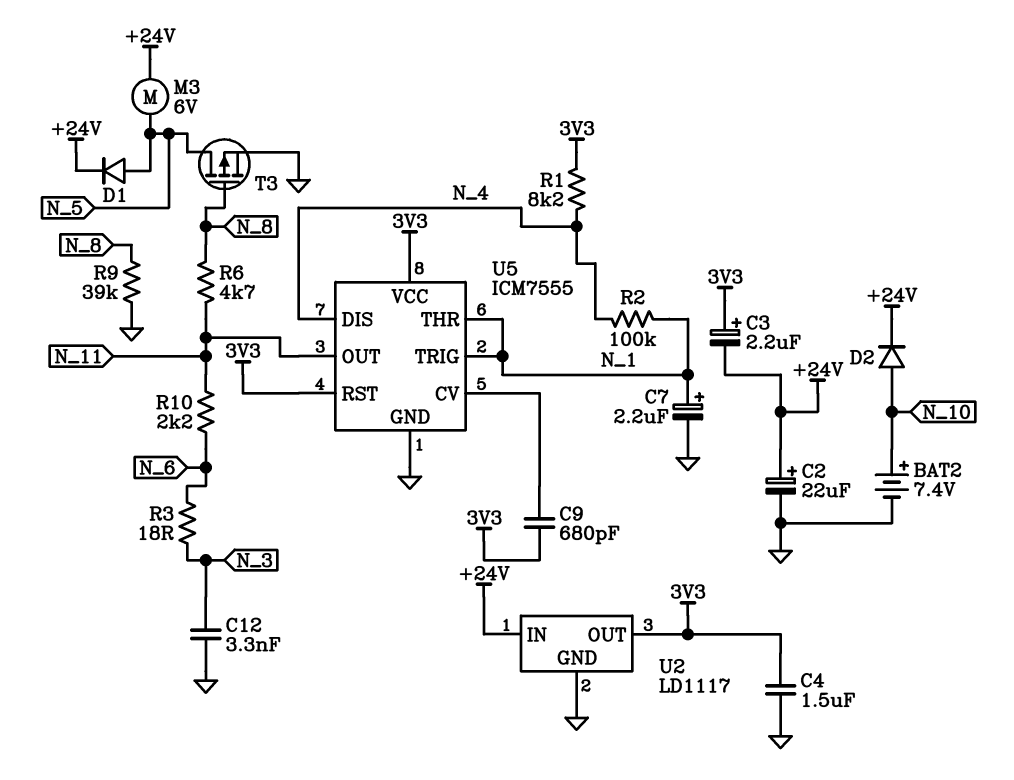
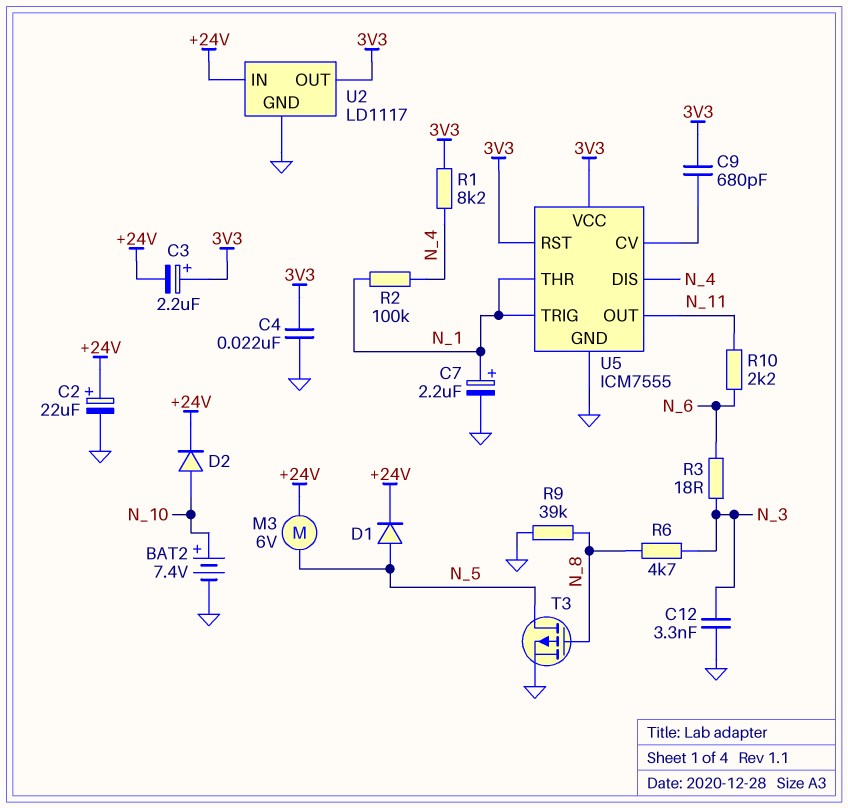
C4: 1.5uF (3V3, GND) -> 22nF (3V3, GND)
R6: 4.7k (N_8, N_11) -> 4.7k (N_3, N_8)

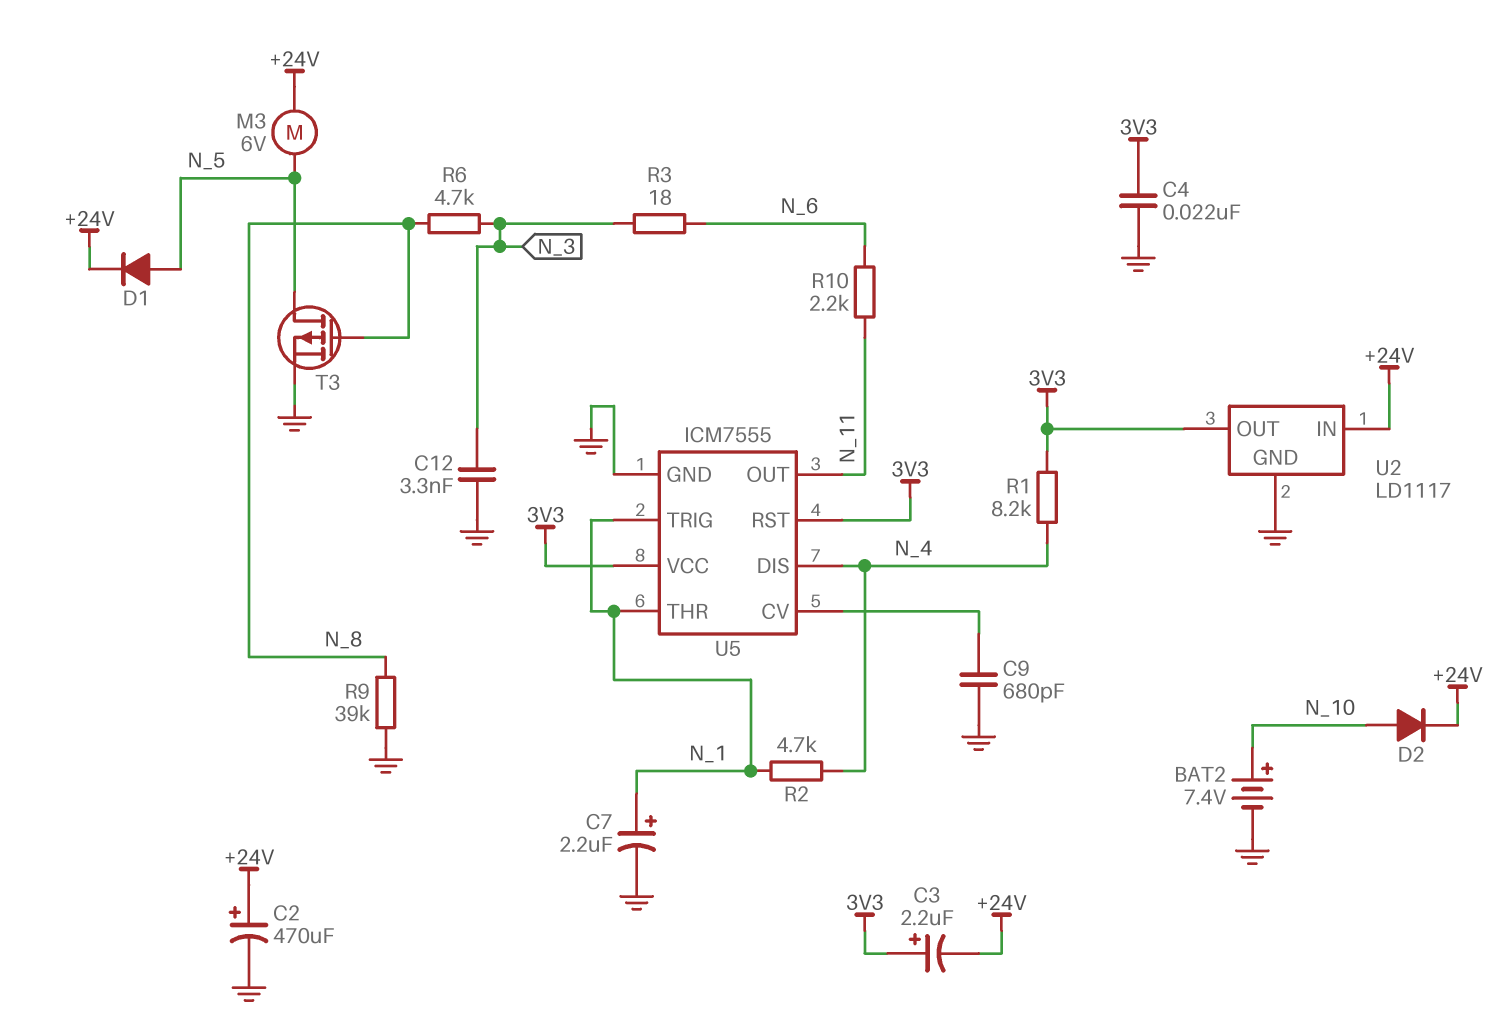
C2: 22uF (plus +24V, minus GND) -> 470uF (plus +24V, minus GND)
C9: 680pF (3V3, U5/CV) -> 680pF (GND, U5/CV)
R2: 100k (N_1, N_4) -> 4.7k (N_1, N_4)

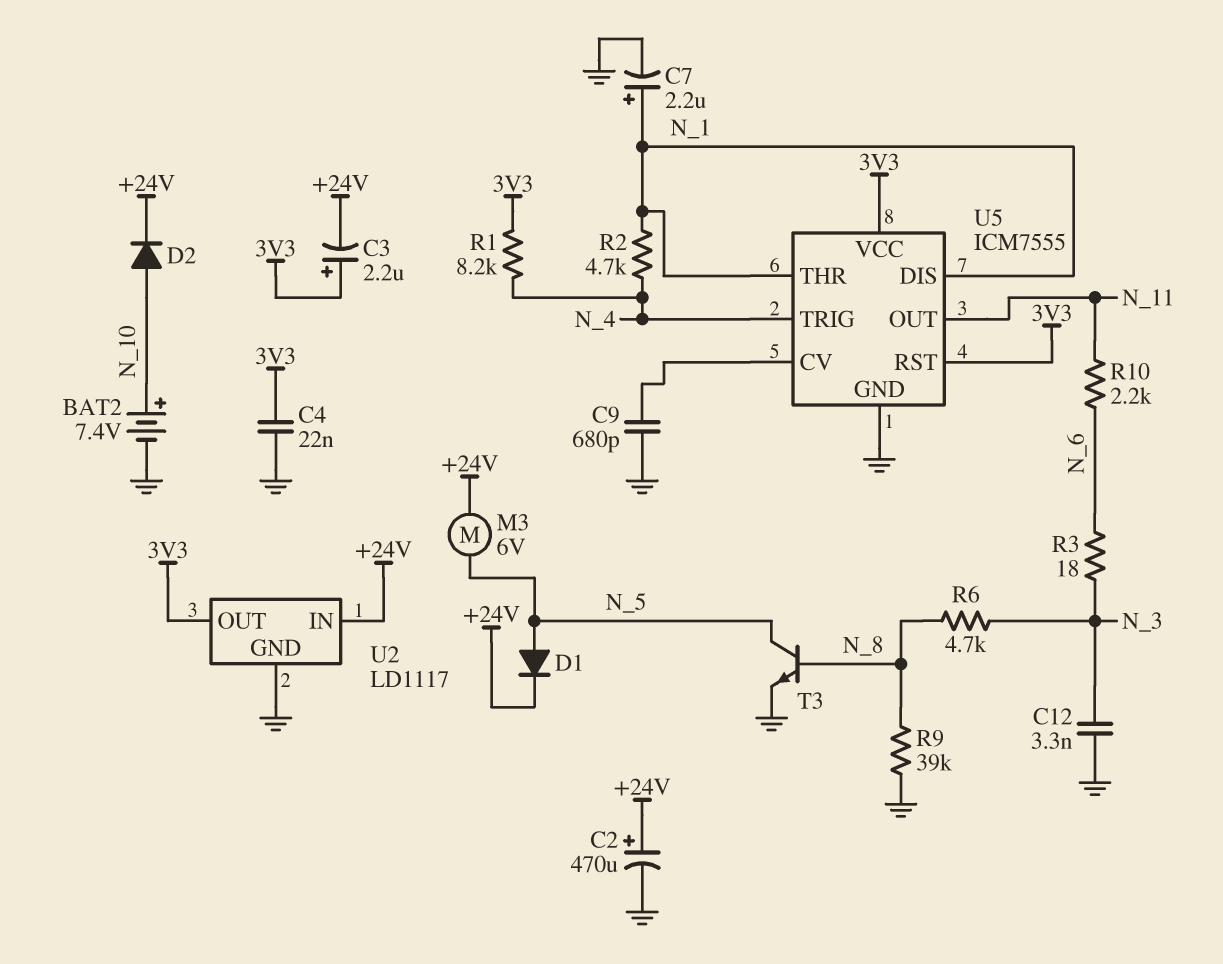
T3: PMOS (G N_8, D N_5, S GND) -> NPN (B N_8, C N_5, E GND)
U5 pin DIS: N_4 -> N_1
U5 pin TRIG: N_1 -> N_4

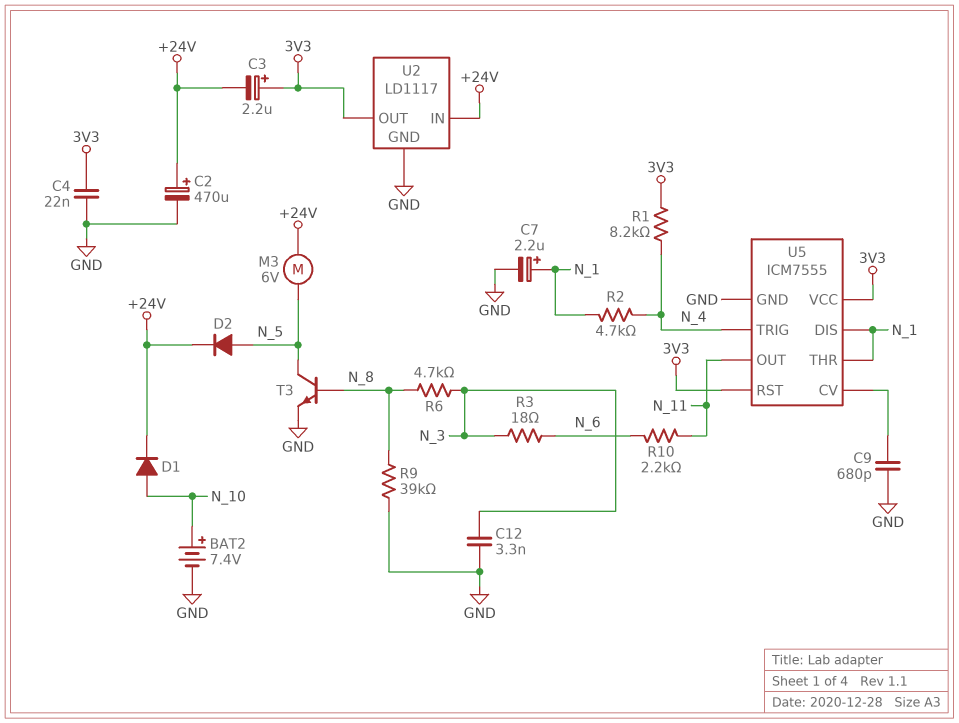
D1: diode (A N_5, K +24V) -> diode (A N_10, K +24V)
D2: diode (A N_10, K +24V) -> diode (A N_5, K +24V)

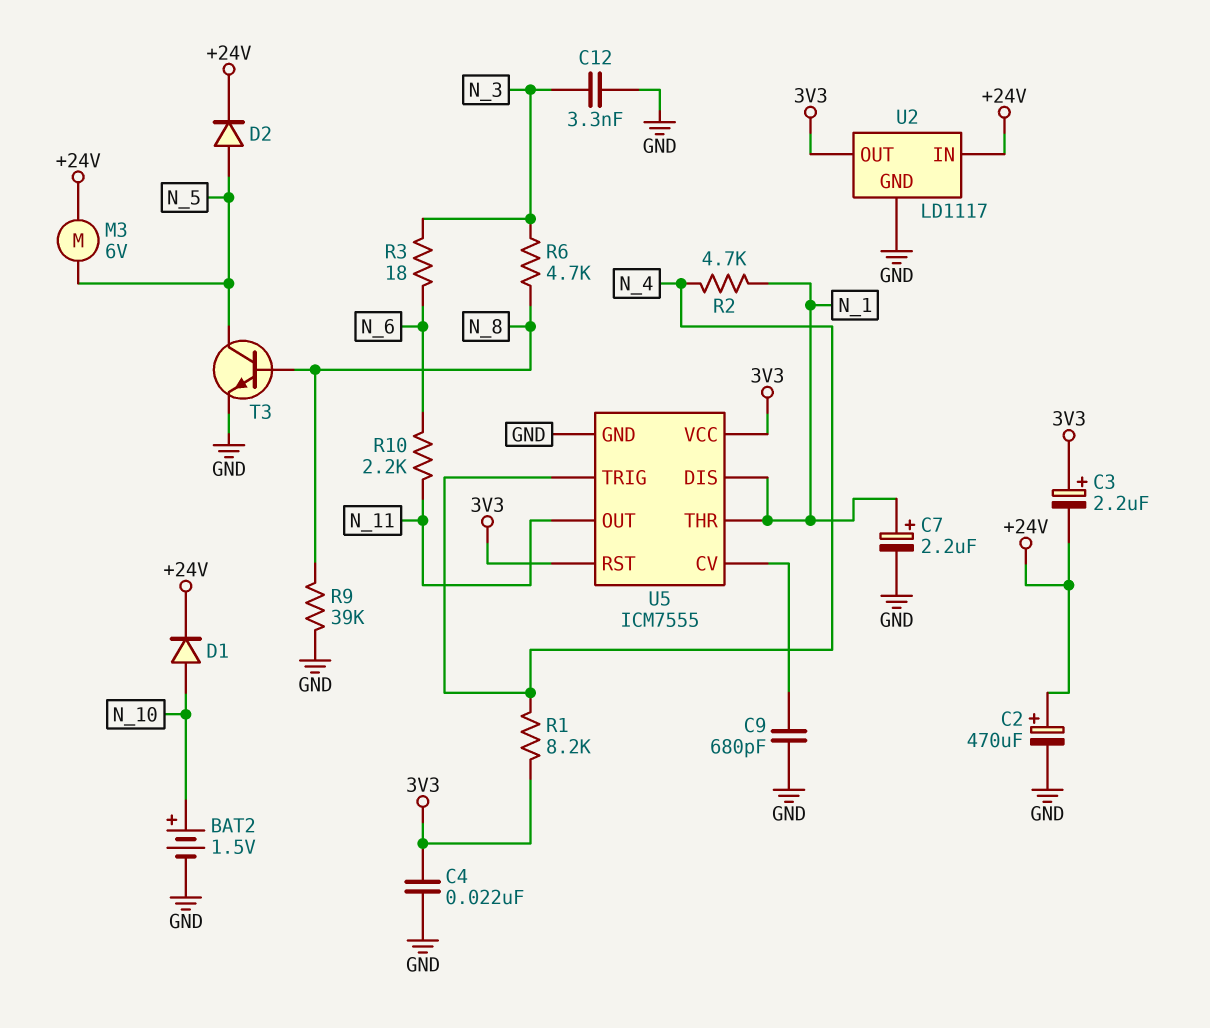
BAT2: 7.4V (plus N_10, minus GND) -> 1.5V (plus N_10, minus GND)

